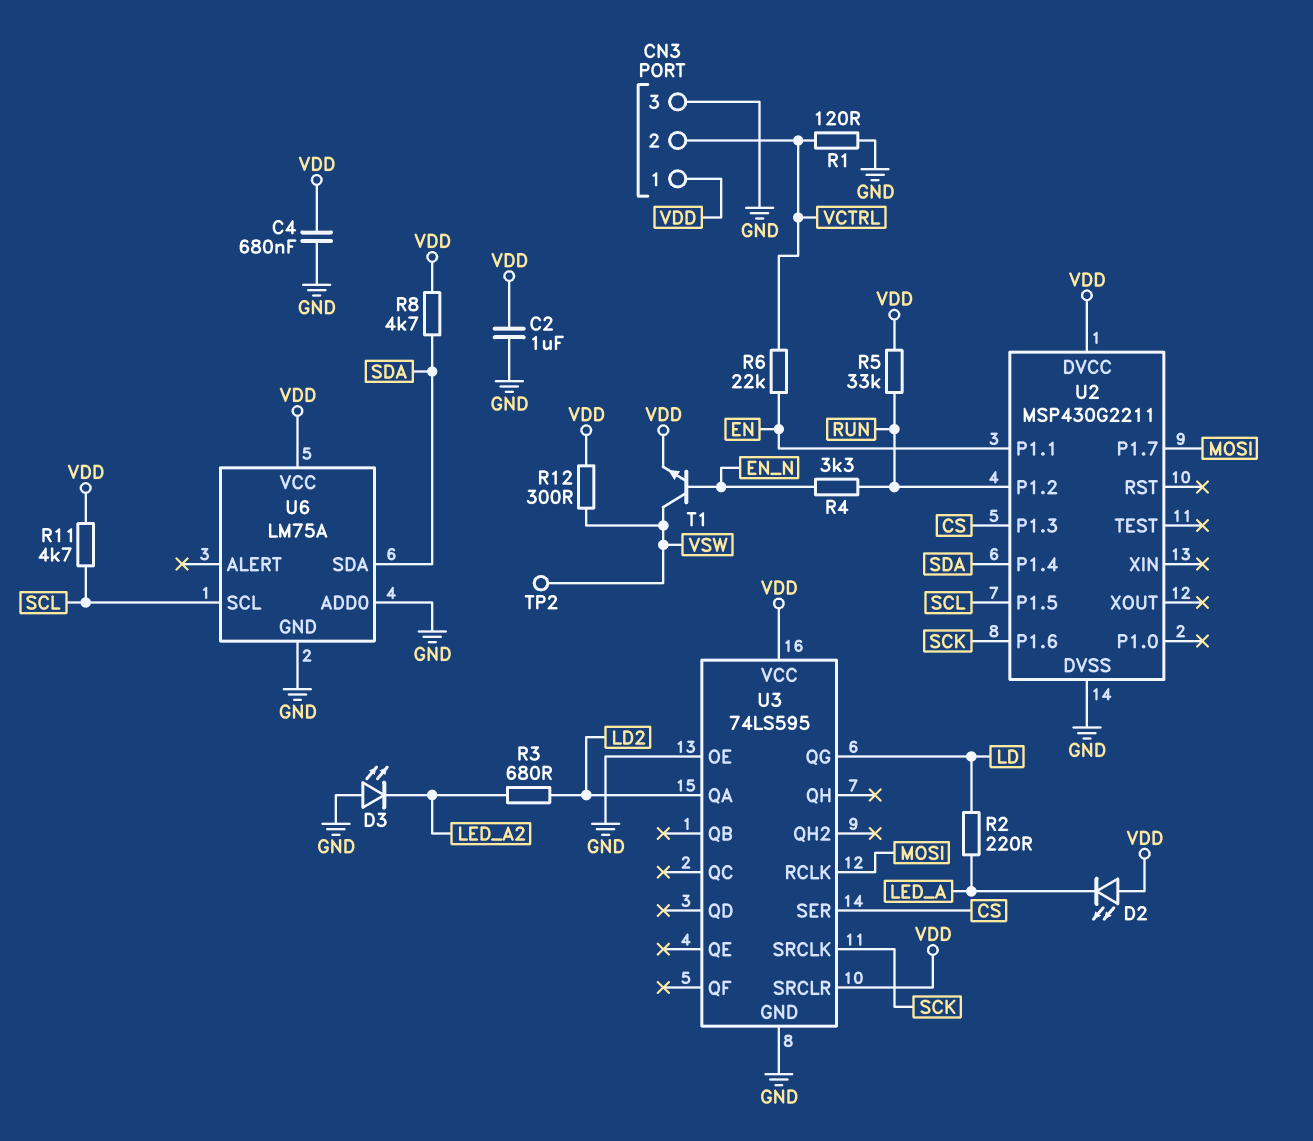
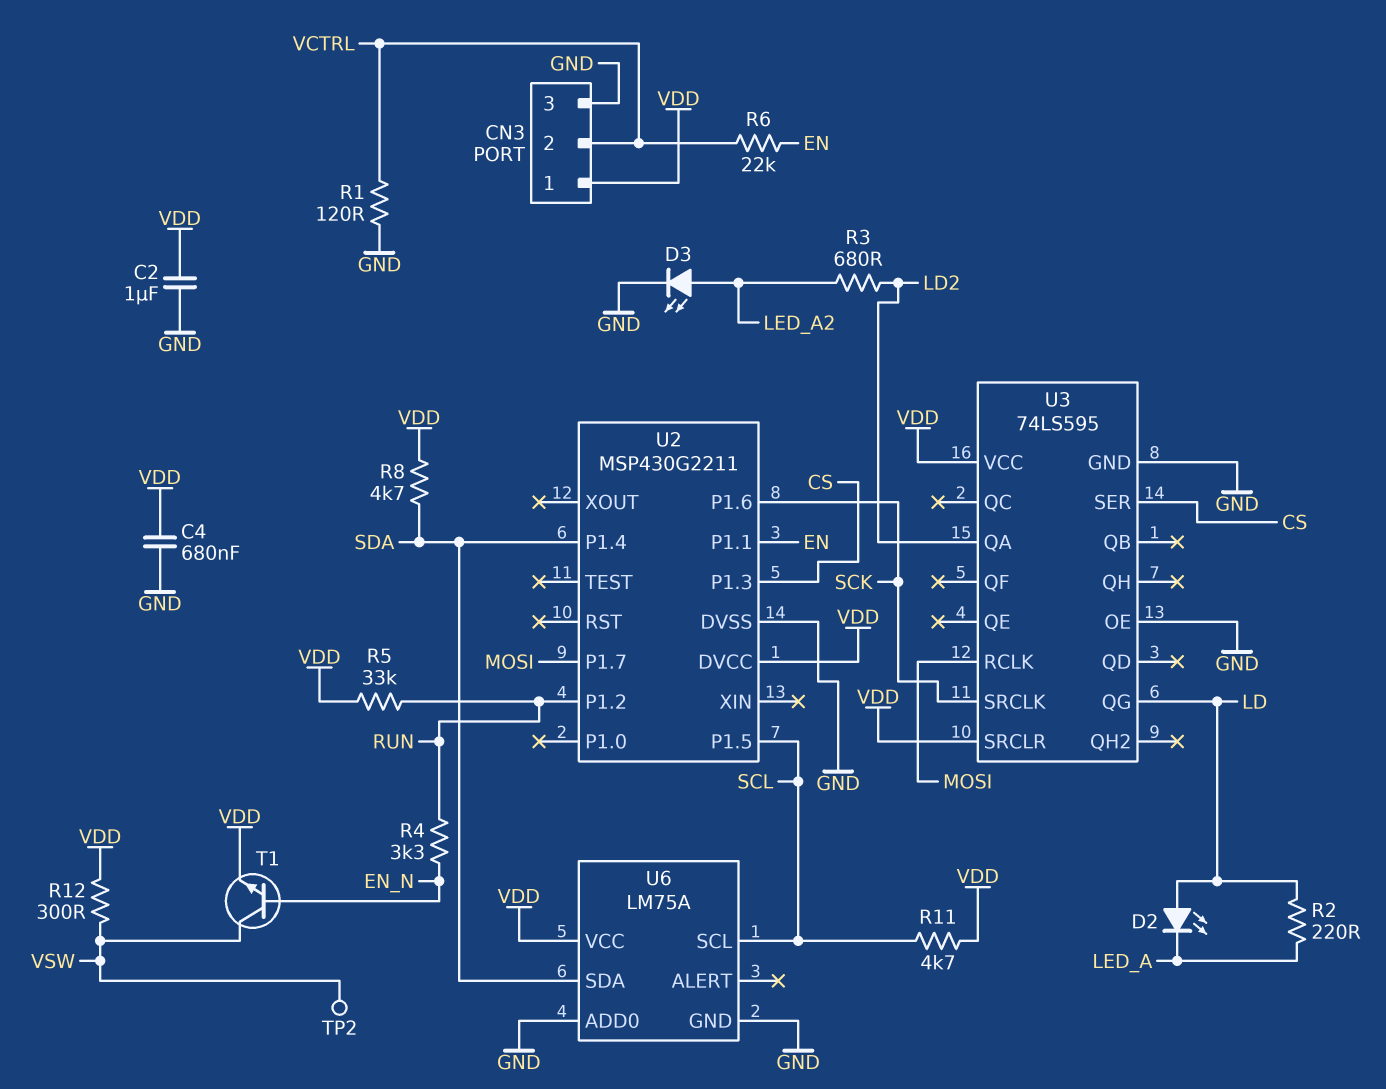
D2: LED (A VDD, K LED_A) -> LED (A LD, K LED_A)
D3: LED (A GND, K LED_A2) -> LED (A LED_A2, K GND)

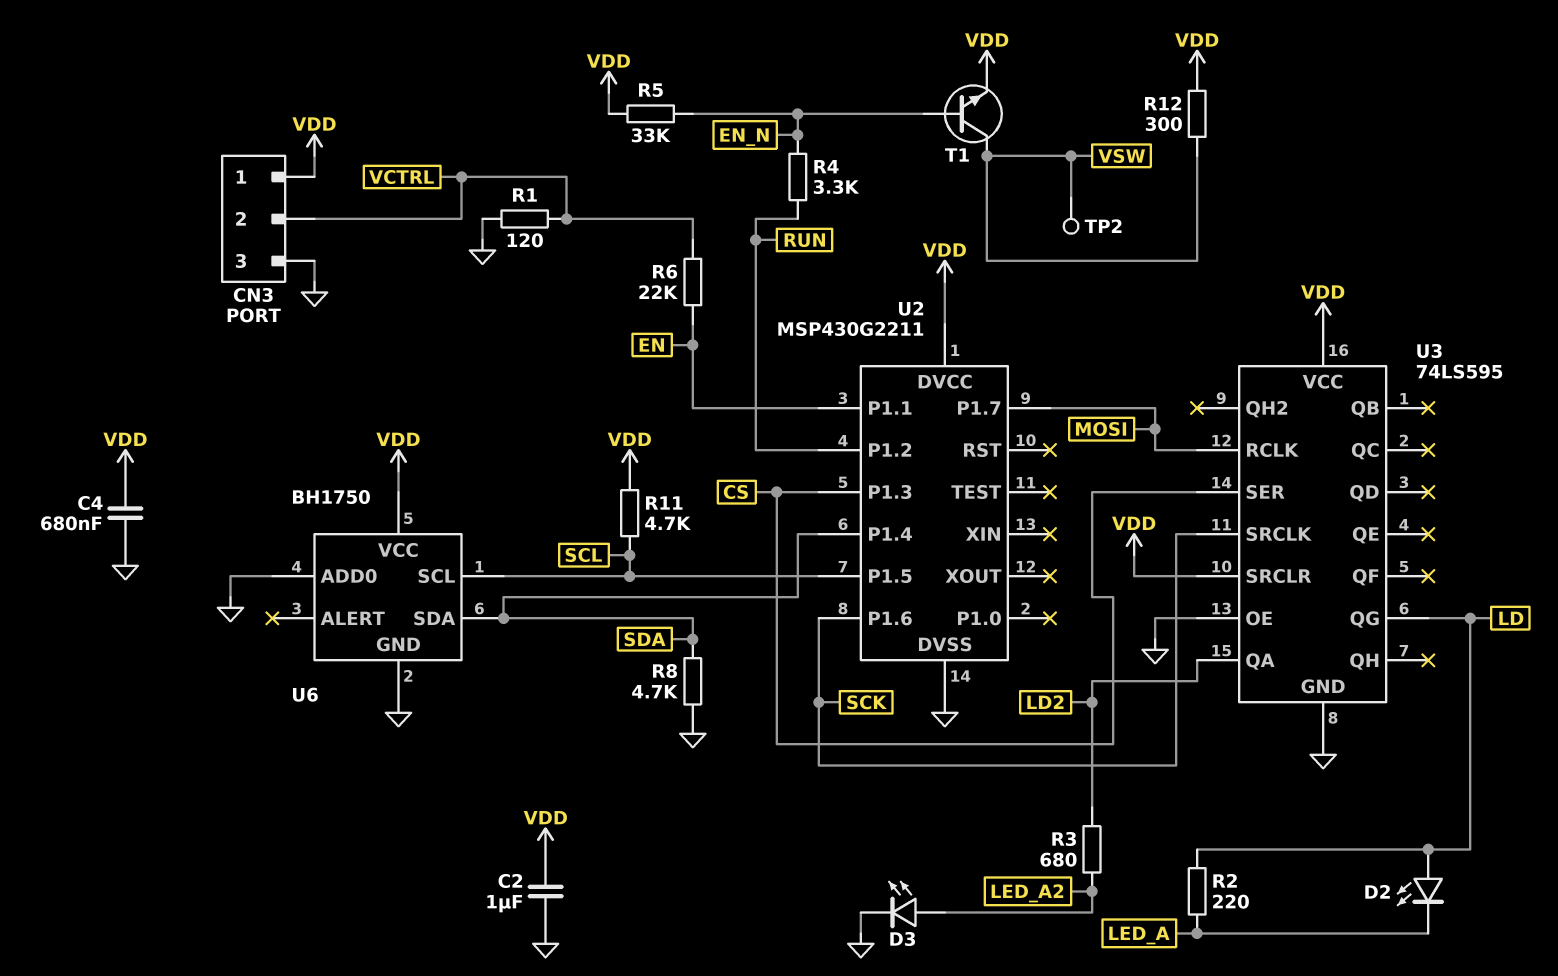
R5: 33k (RUN, VDD) -> 33k (EN_N, VDD)
R8: 4.7k (SDA, VDD) -> 4.7k (GND, SDA)
U6: LM75A -> BH1750

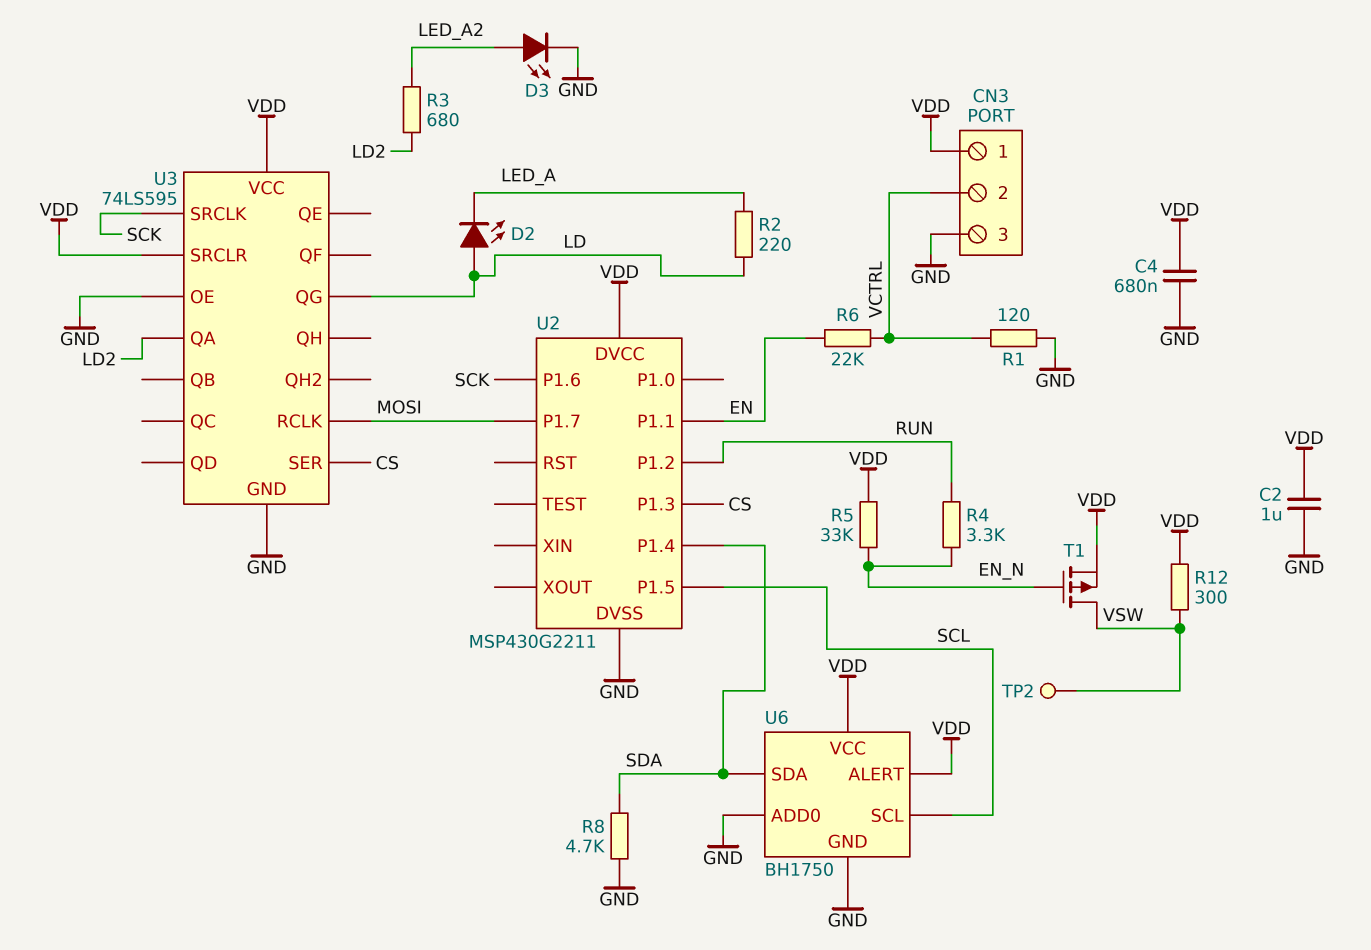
R11: 4.7k (SCL, VDD) -> none
T1: NPN (B EN_N, C VSW, E VDD) -> PMOS (G EN_N, D VSW, S VDD)
U6 pin ALERT: none -> VDD

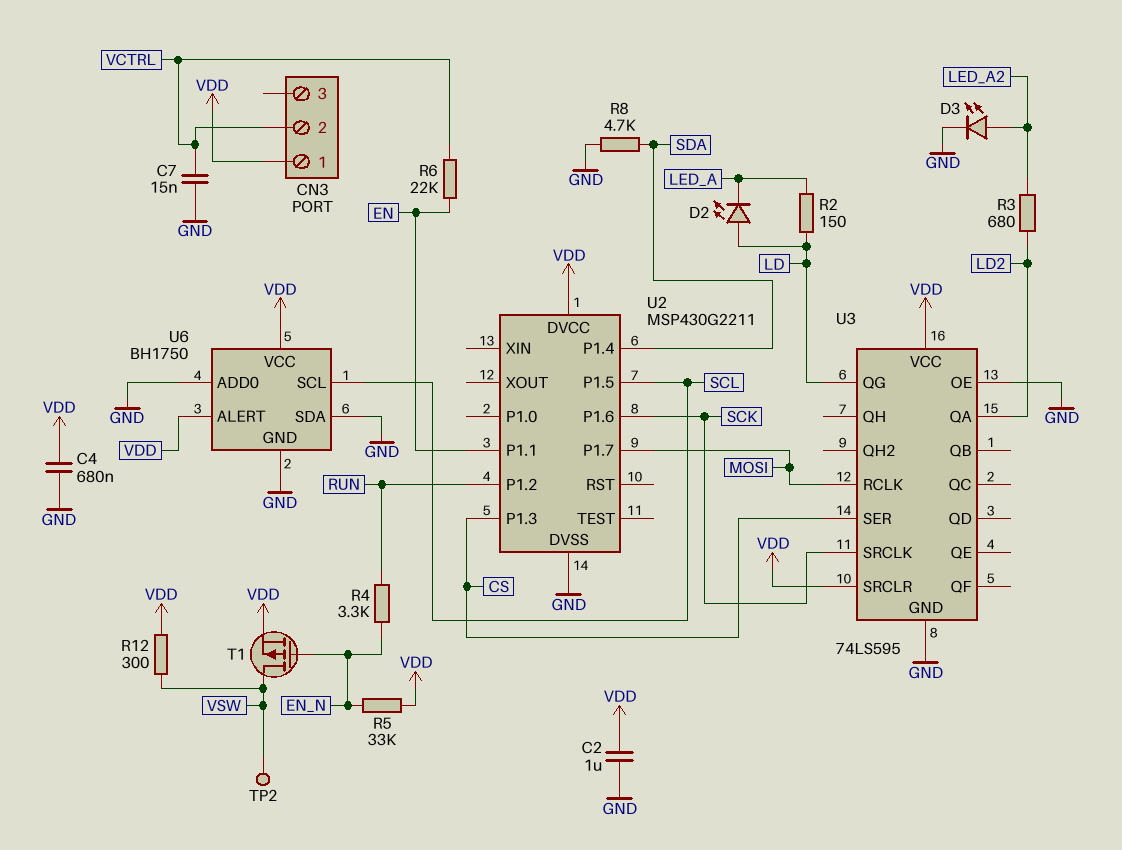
C7: none -> 15nF (GND, VCTRL)
CN3 pin 3: GND -> none
R1: 120 (GND, VCTRL) -> none
R2: 220 (LD, LED_A) -> 150 (LD, LED_A)
U6 pin SDA: SDA -> GND

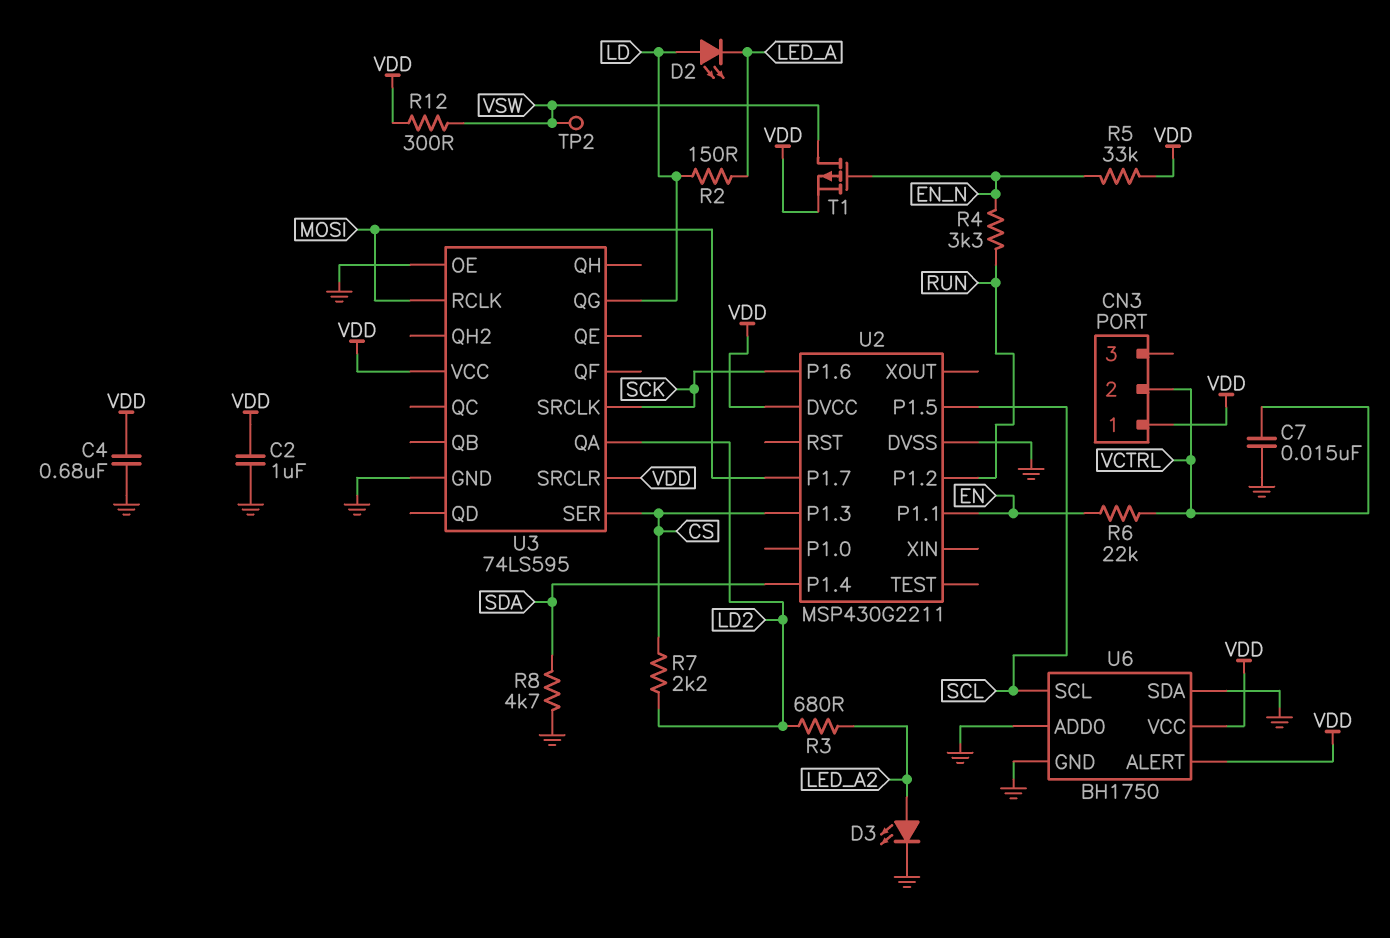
R7: none -> 2.2k (CS, LD2)

